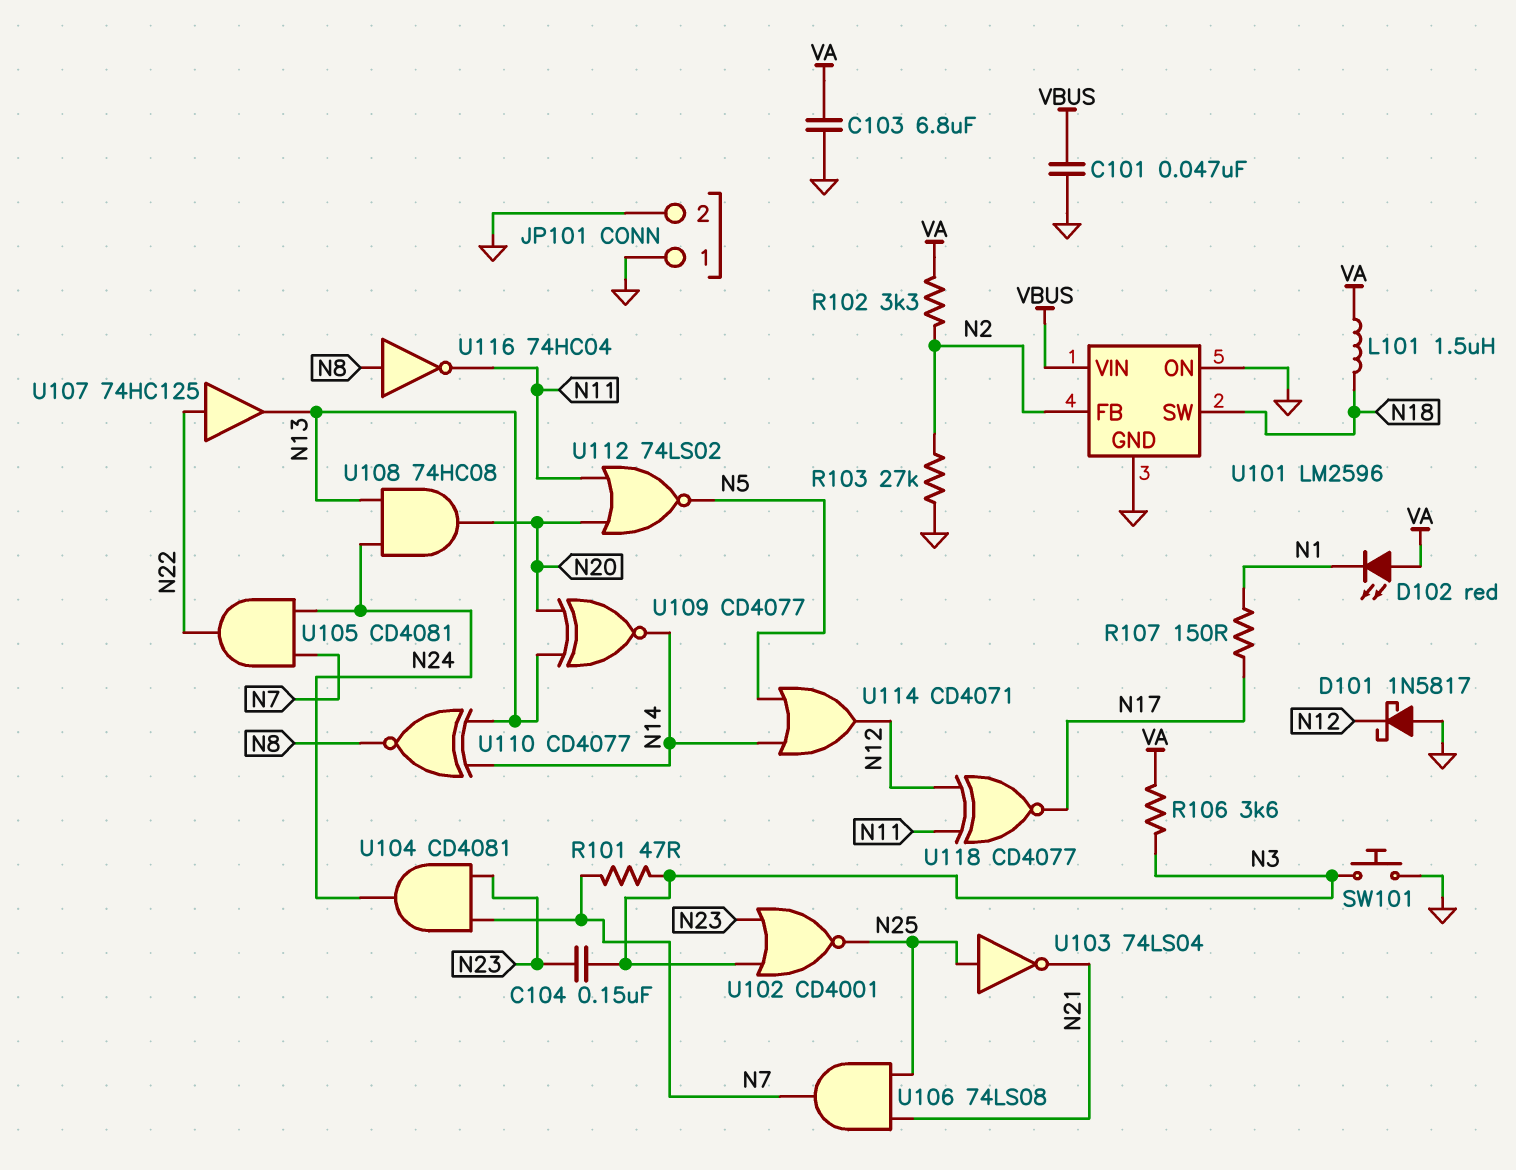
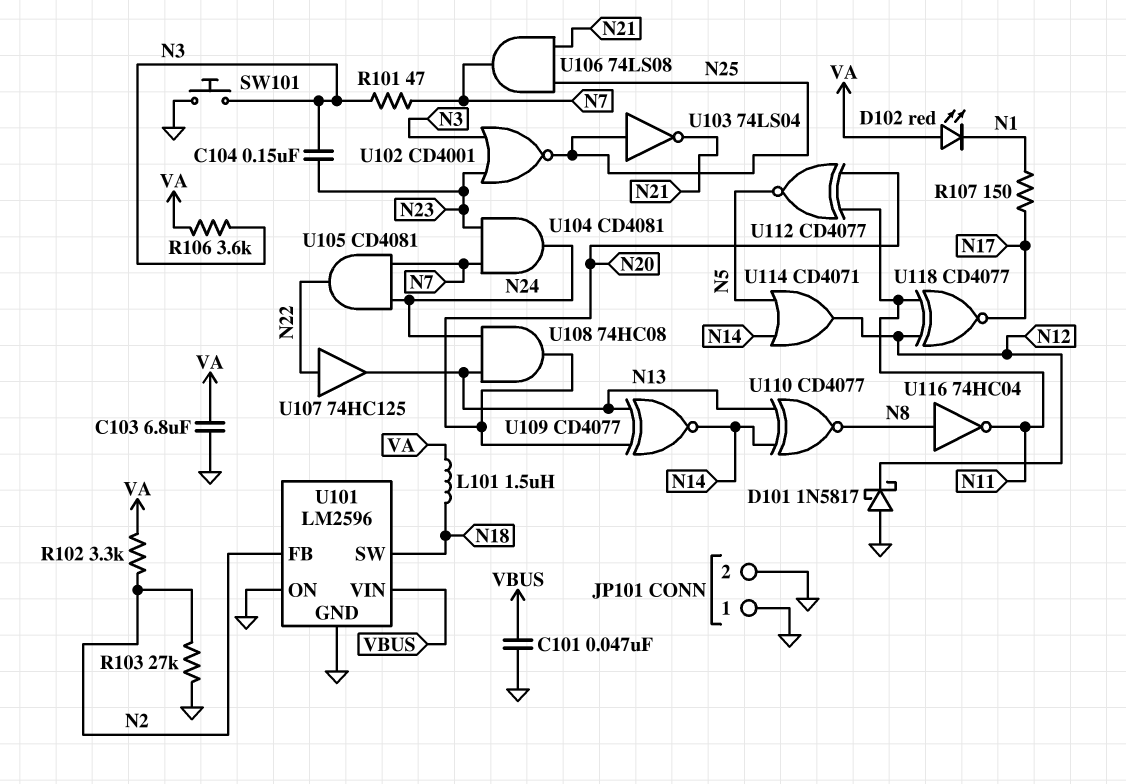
U112: NOR 74LS02 (in N11, in N20, out N5) -> XNOR CD4077 (in N11, in N20, out N5)

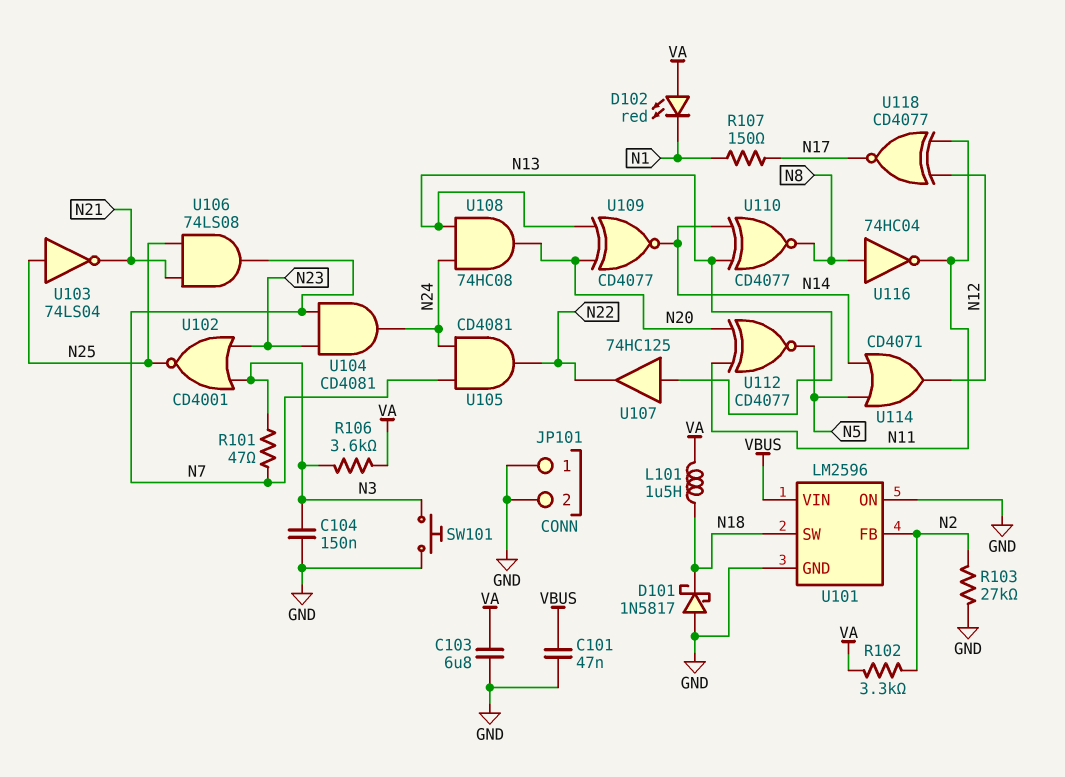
C104: 150nF (N3, N23) -> 150nF (GND, N3)
D101: schottky 1N5817 (A GND, K N12) -> schottky 1N5817 (A GND, K N18)
U107: buffer 74HC125 (in N22, out N13) -> buffer 74HC125 (in N13, out N22)

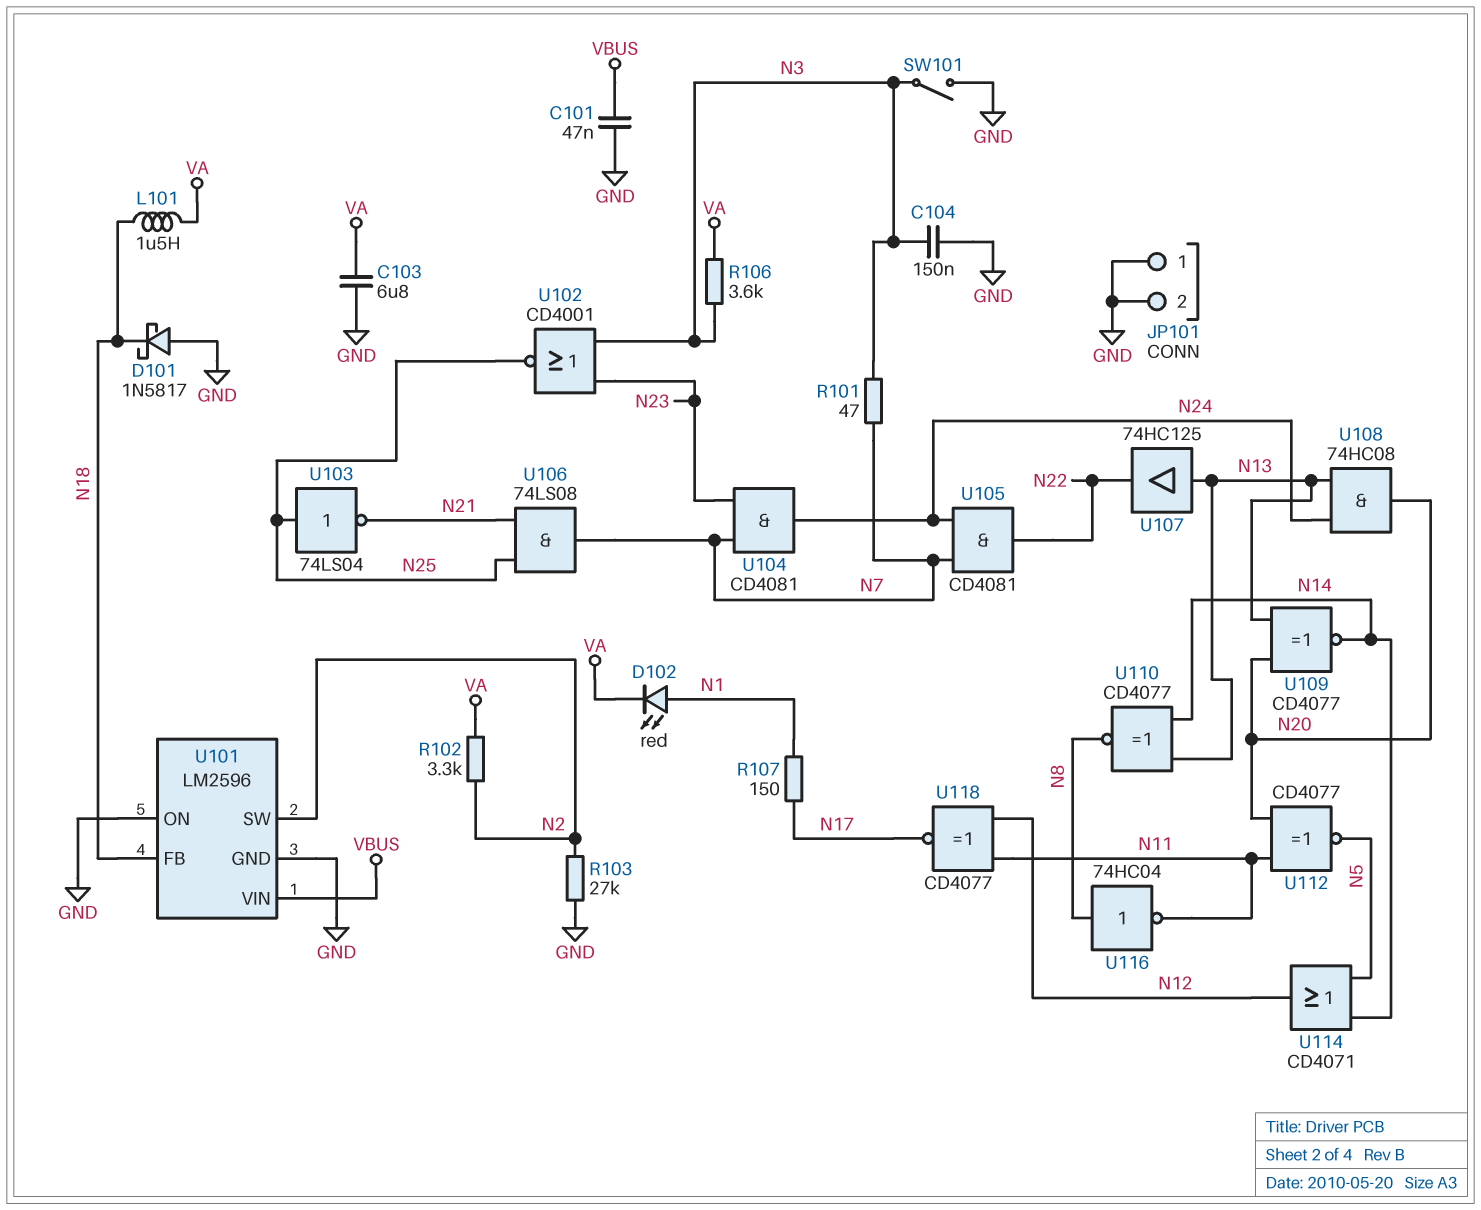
D102: LED red (A VA, K N1) -> LED red (A N1, K VA)
SW101: button (GND, N3) -> switch (GND, N3)
U101 pin FB: N2 -> N18
U101 pin SW: N18 -> N2

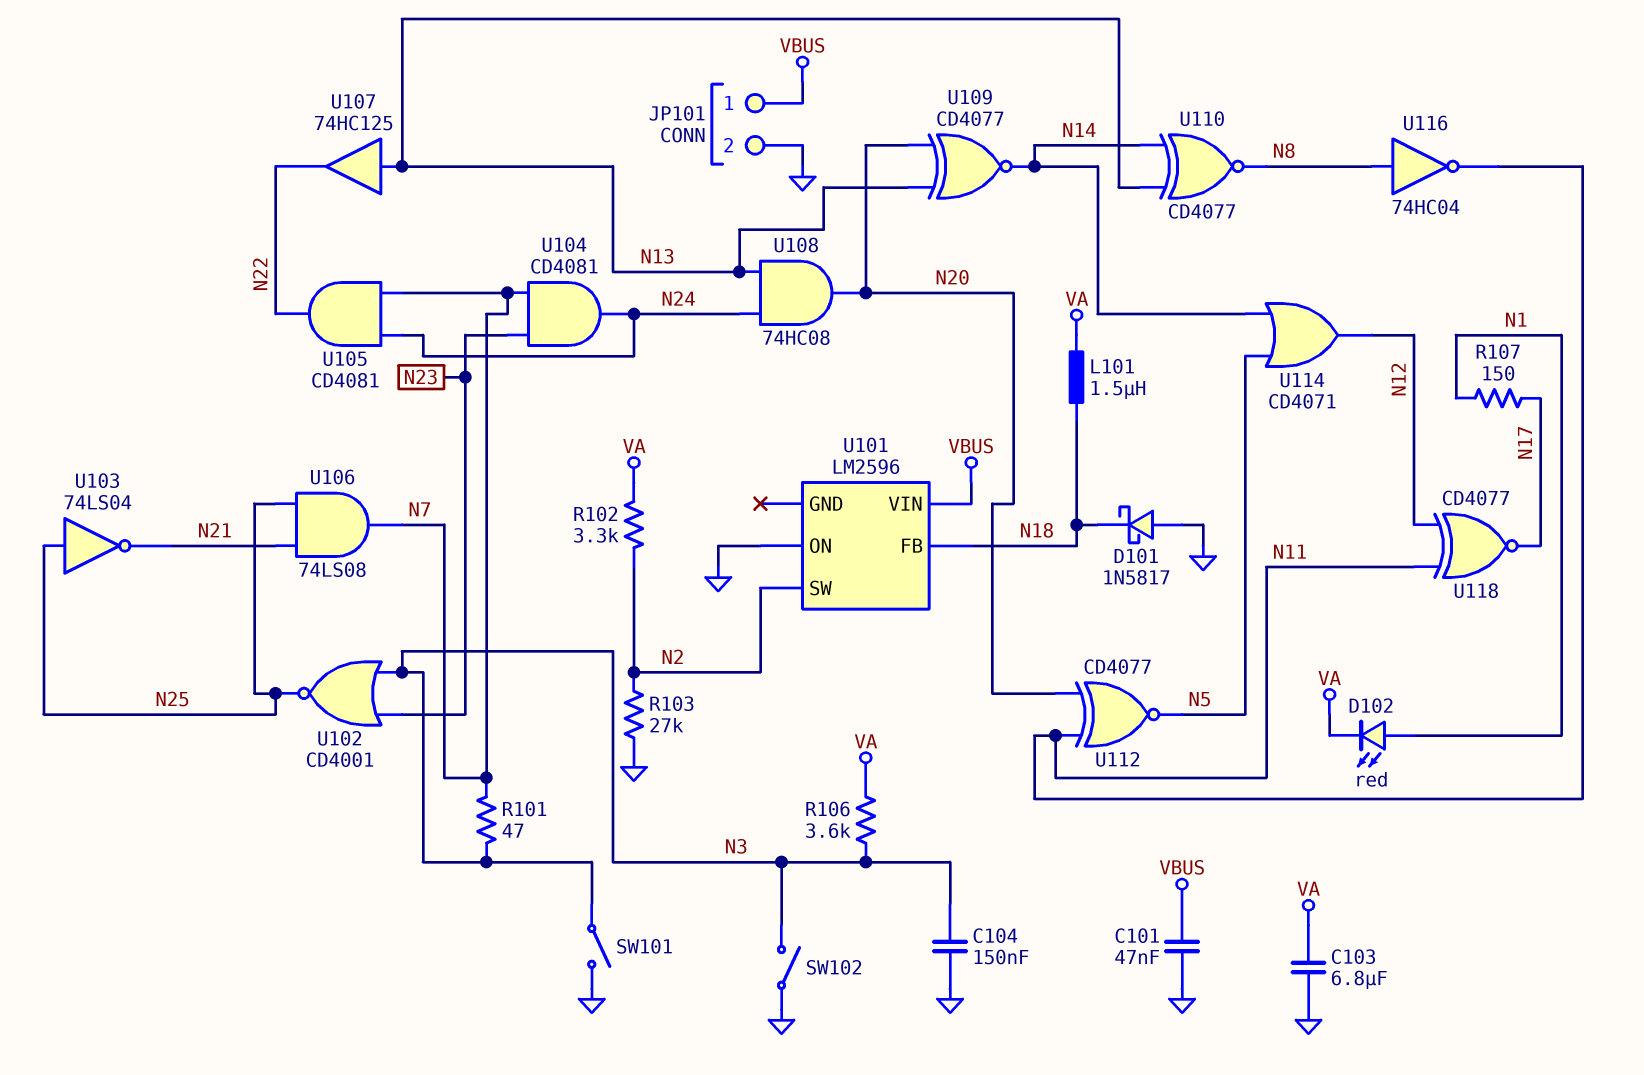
JP101 pin 1: GND -> VBUS
SW102: none -> switch (GND, N3)
U101 pin GND: GND -> none

